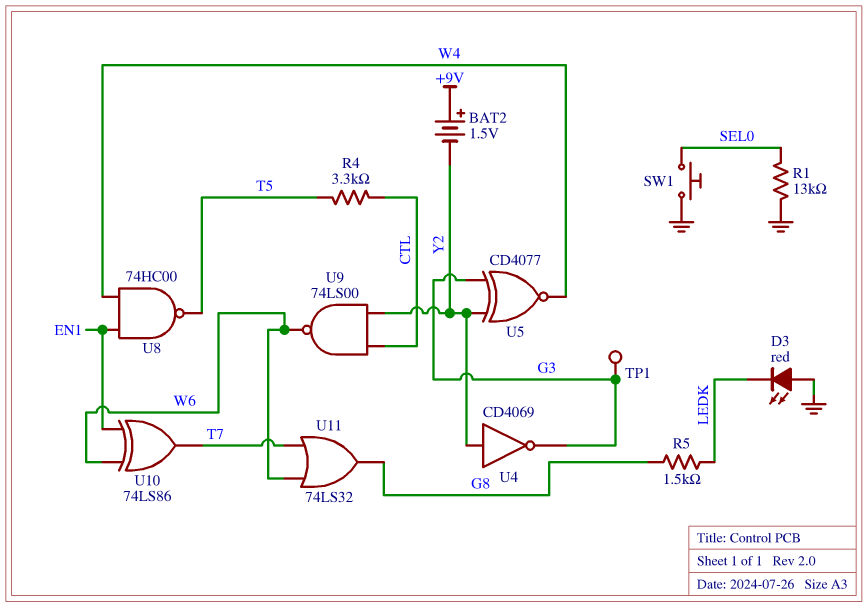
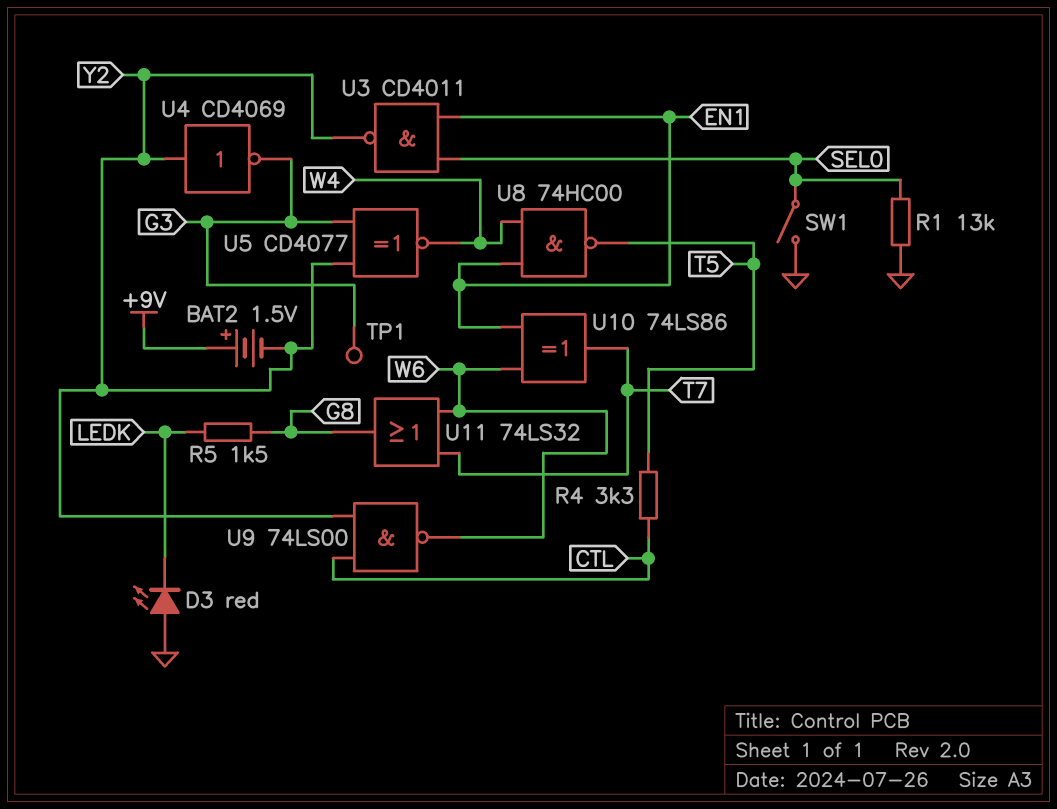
SW1: button (GND, SEL0) -> switch (GND, SEL0)
U3: none -> NAND CD4011 (in EN1, in SEL0, out Y2)

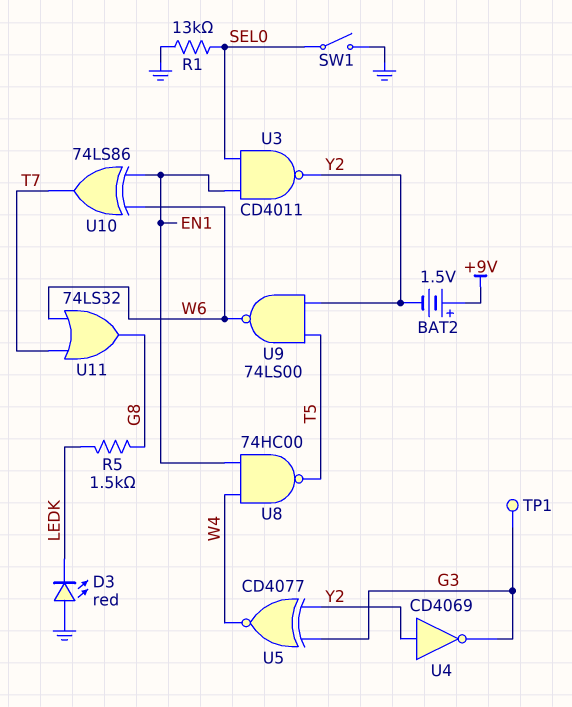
R4: 3.3k (CTL, T5) -> none
U9: NAND 74LS00 (in CTL, in Y2, out W6) -> NAND 74LS00 (in T5, in Y2, out W6)

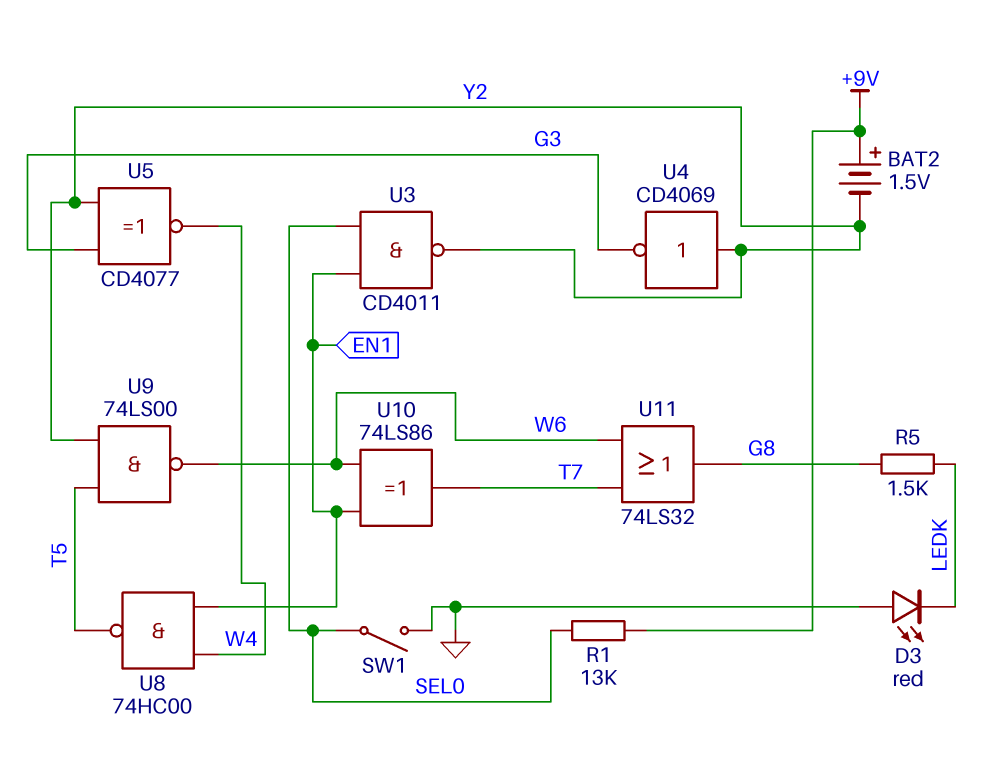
R1: 13k (GND, SEL0) -> 13k (+9V, SEL0)
TP1: test point (G3) -> none

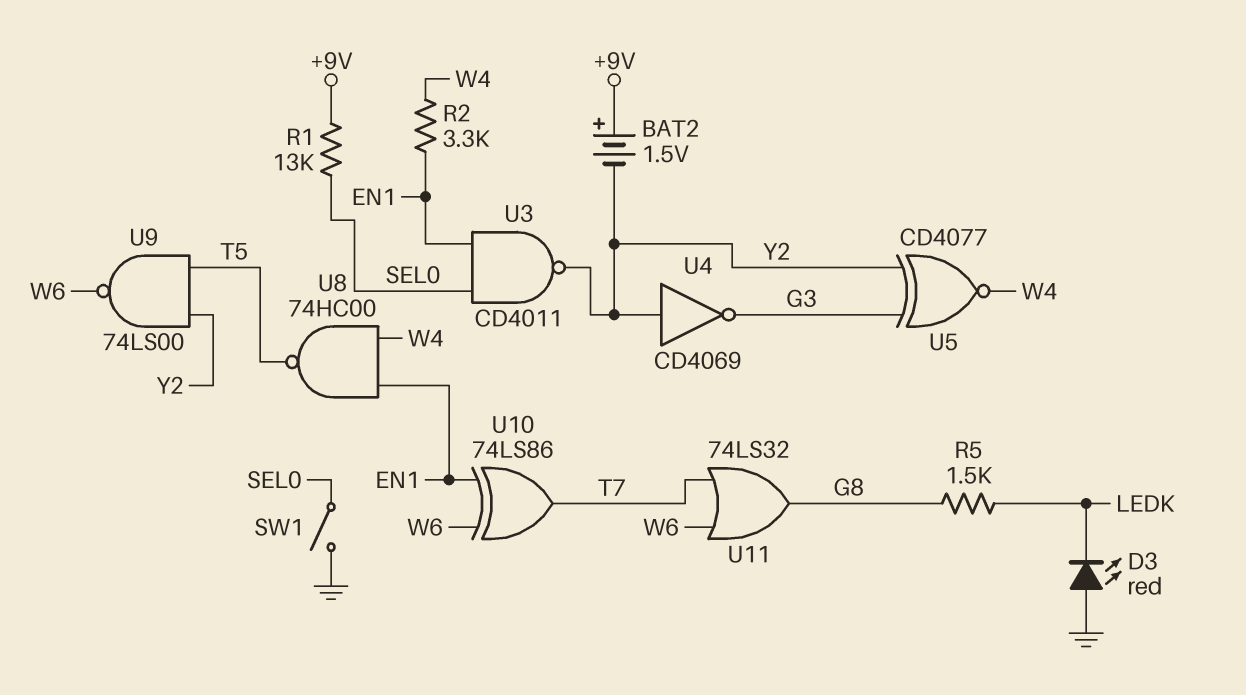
R2: none -> 3.3k (EN1, W4)

